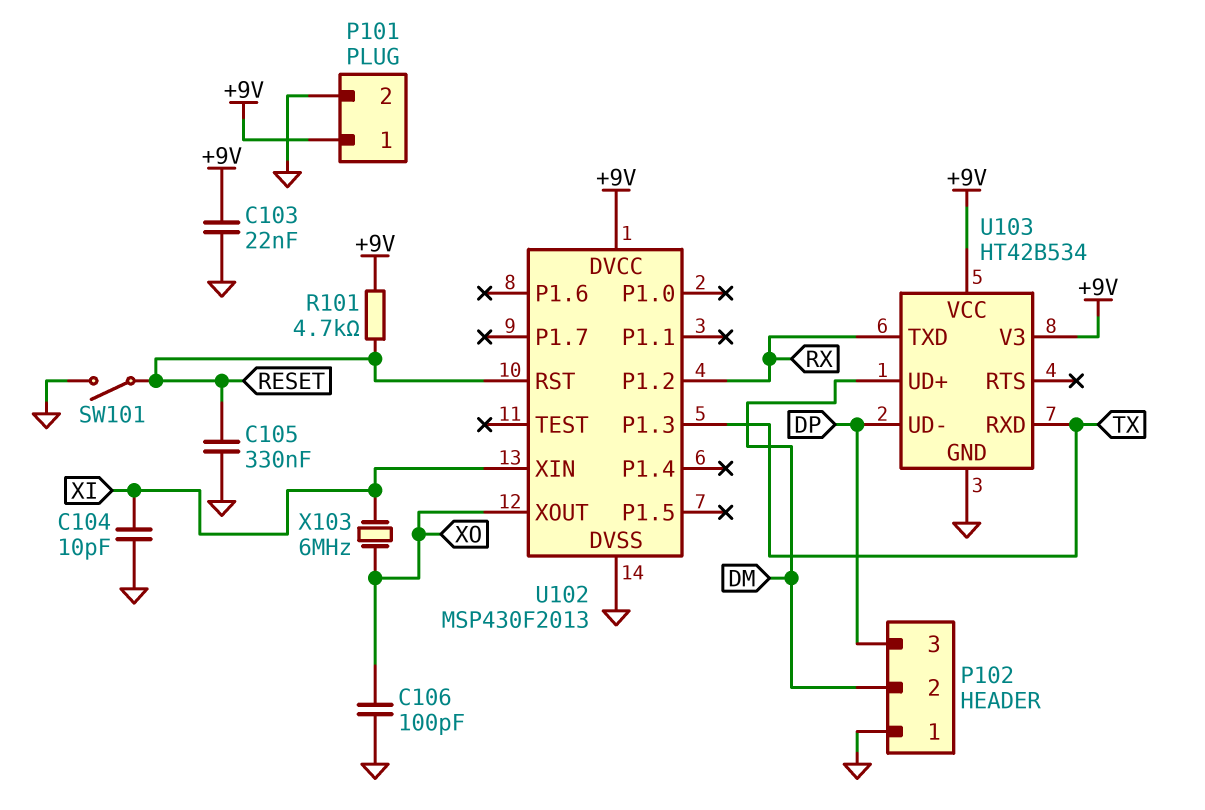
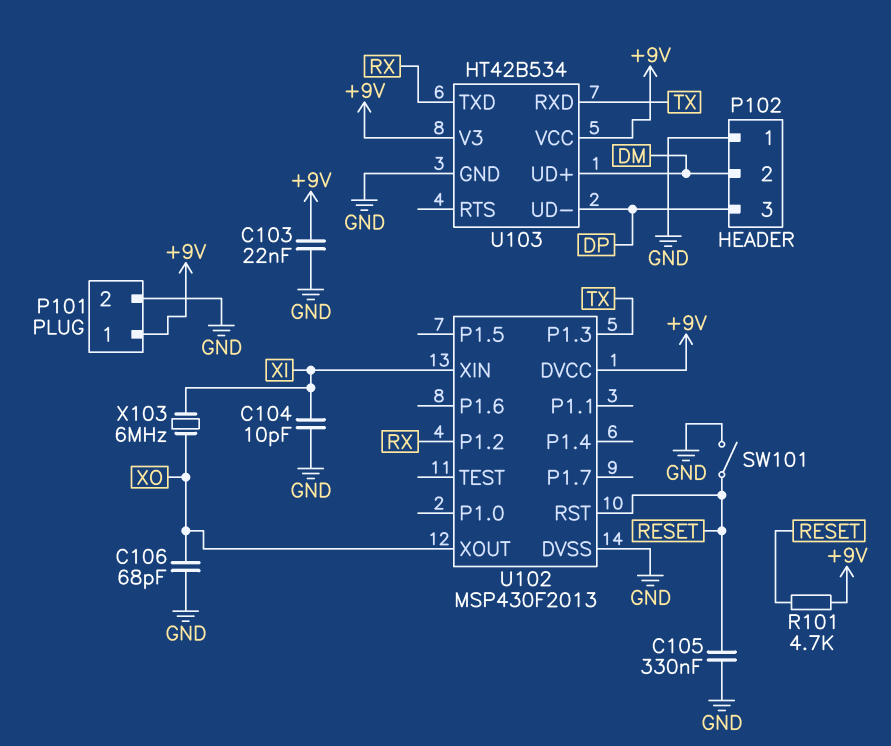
C106: 100pF (GND, XO) -> 68pF (GND, XO)

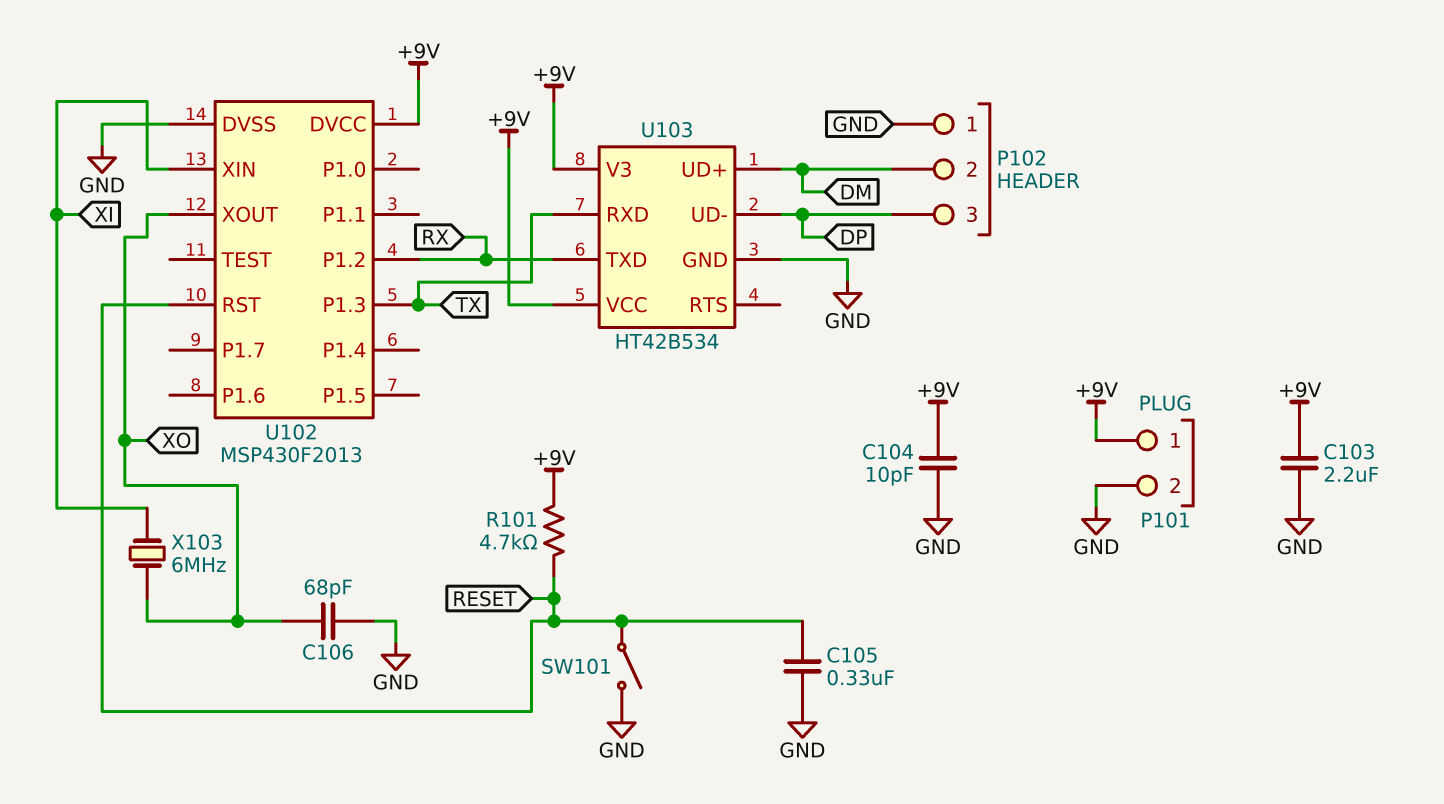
C103: 22nF (+9V, GND) -> 2.2uF (+9V, GND)
C104: 10pF (GND, XI) -> 10pF (+9V, GND)

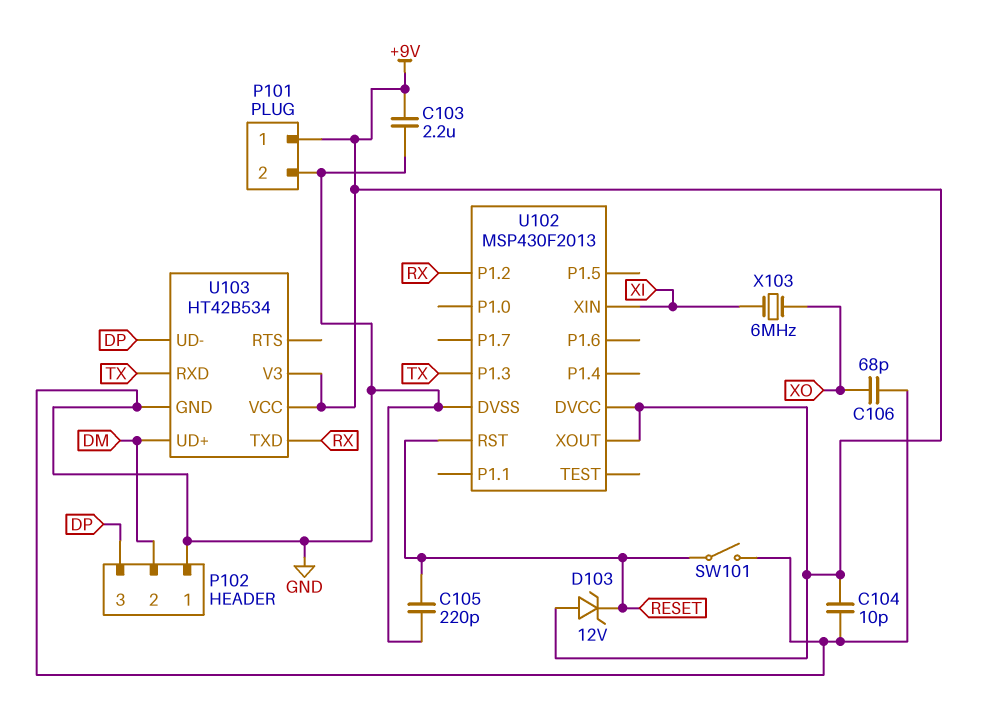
C105: 330nF (GND, RESET) -> 220pF (GND, RESET)
D103: none -> zener 12V (A +9V, K RESET)
R101: 4.7k (+9V, RESET) -> none
U102 pin XOUT: XO -> +9V

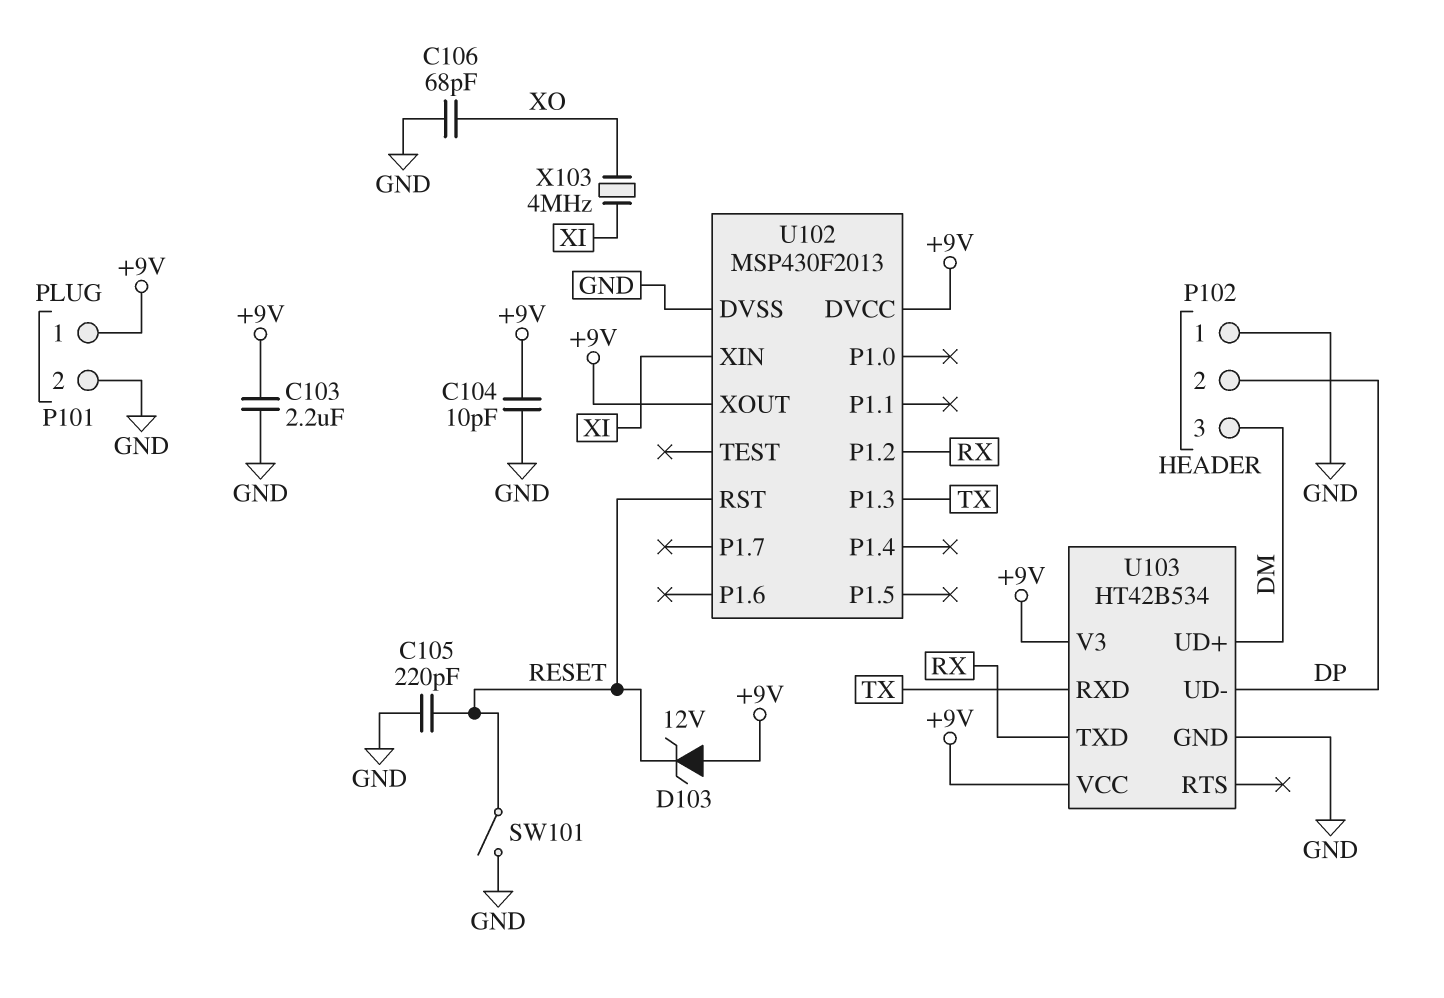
P102 pin 2: DM -> DP
P102 pin 3: DP -> DM
X103: 6MHz (XI, XO) -> 4MHz (XI, XO)

